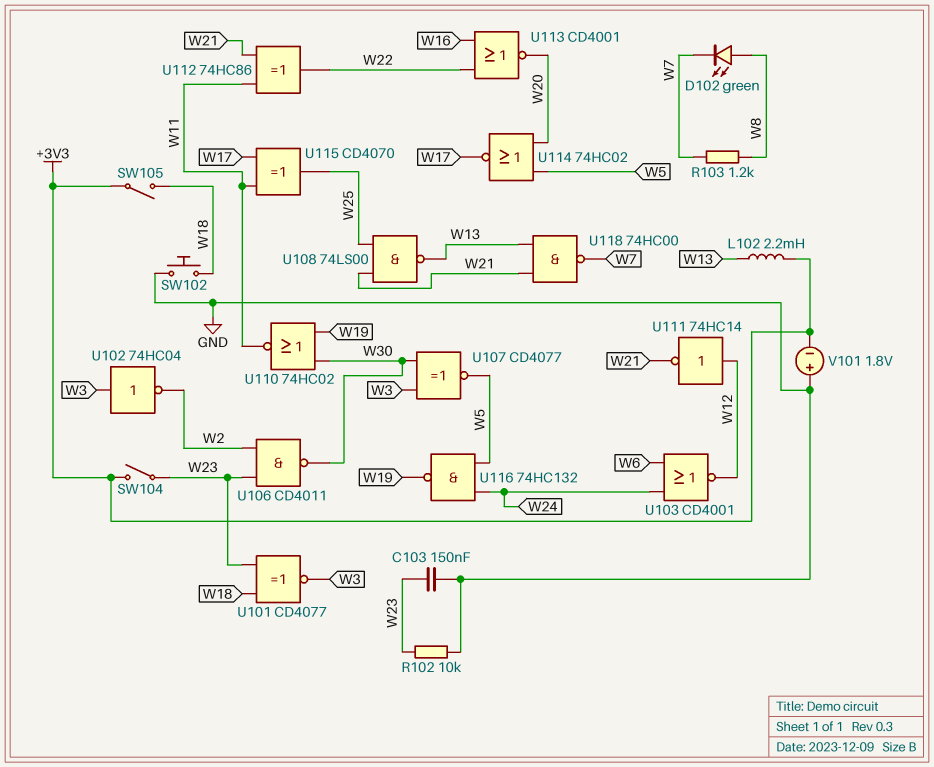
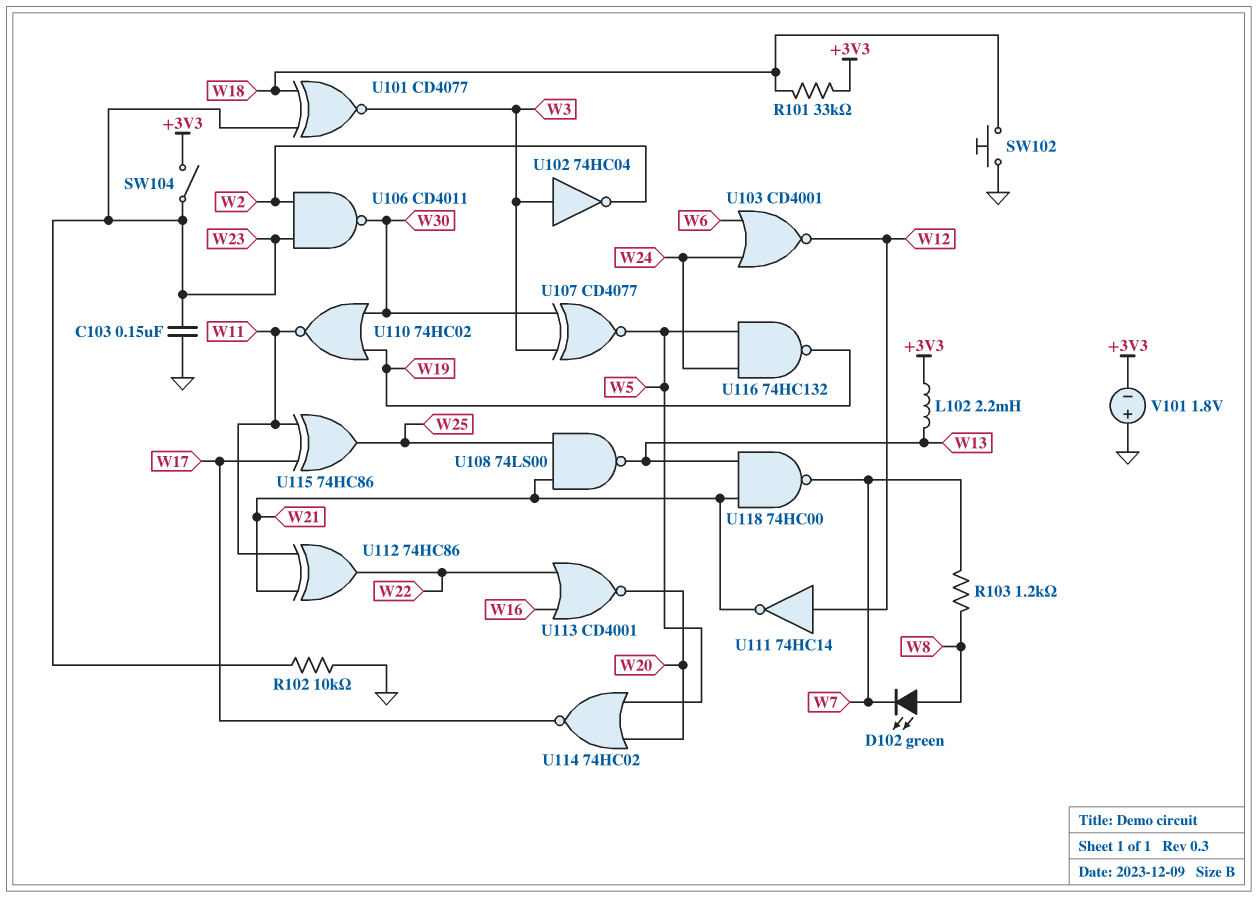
R101: none -> 33k (+3V3, W18)
SW105: switch (+3V3, W18) -> none
U115: XOR CD4070 (in W11, in W17, out W25) -> XOR 74HC86 (in W11, in W17, out W25)

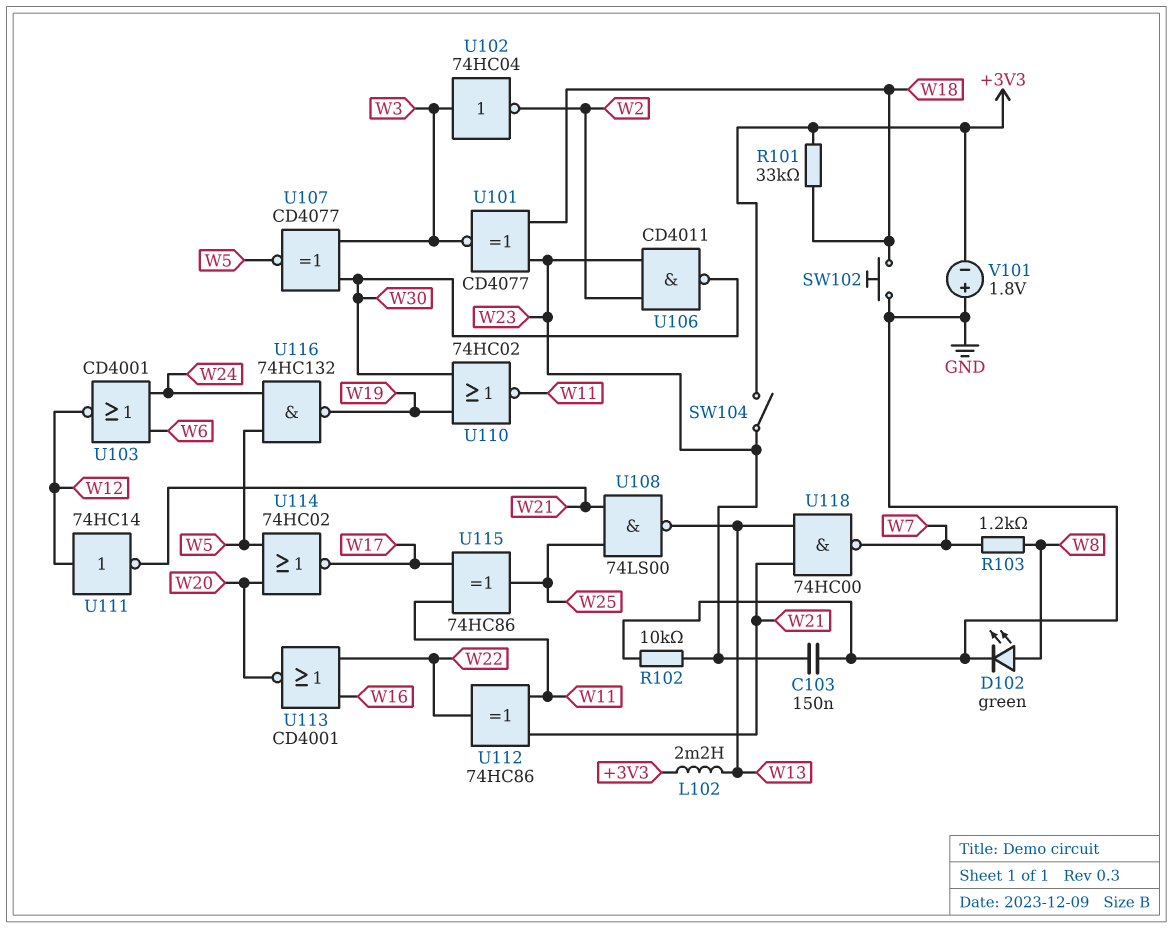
D102: LED green (A W8, K W7) -> LED green (A W8, K GND)

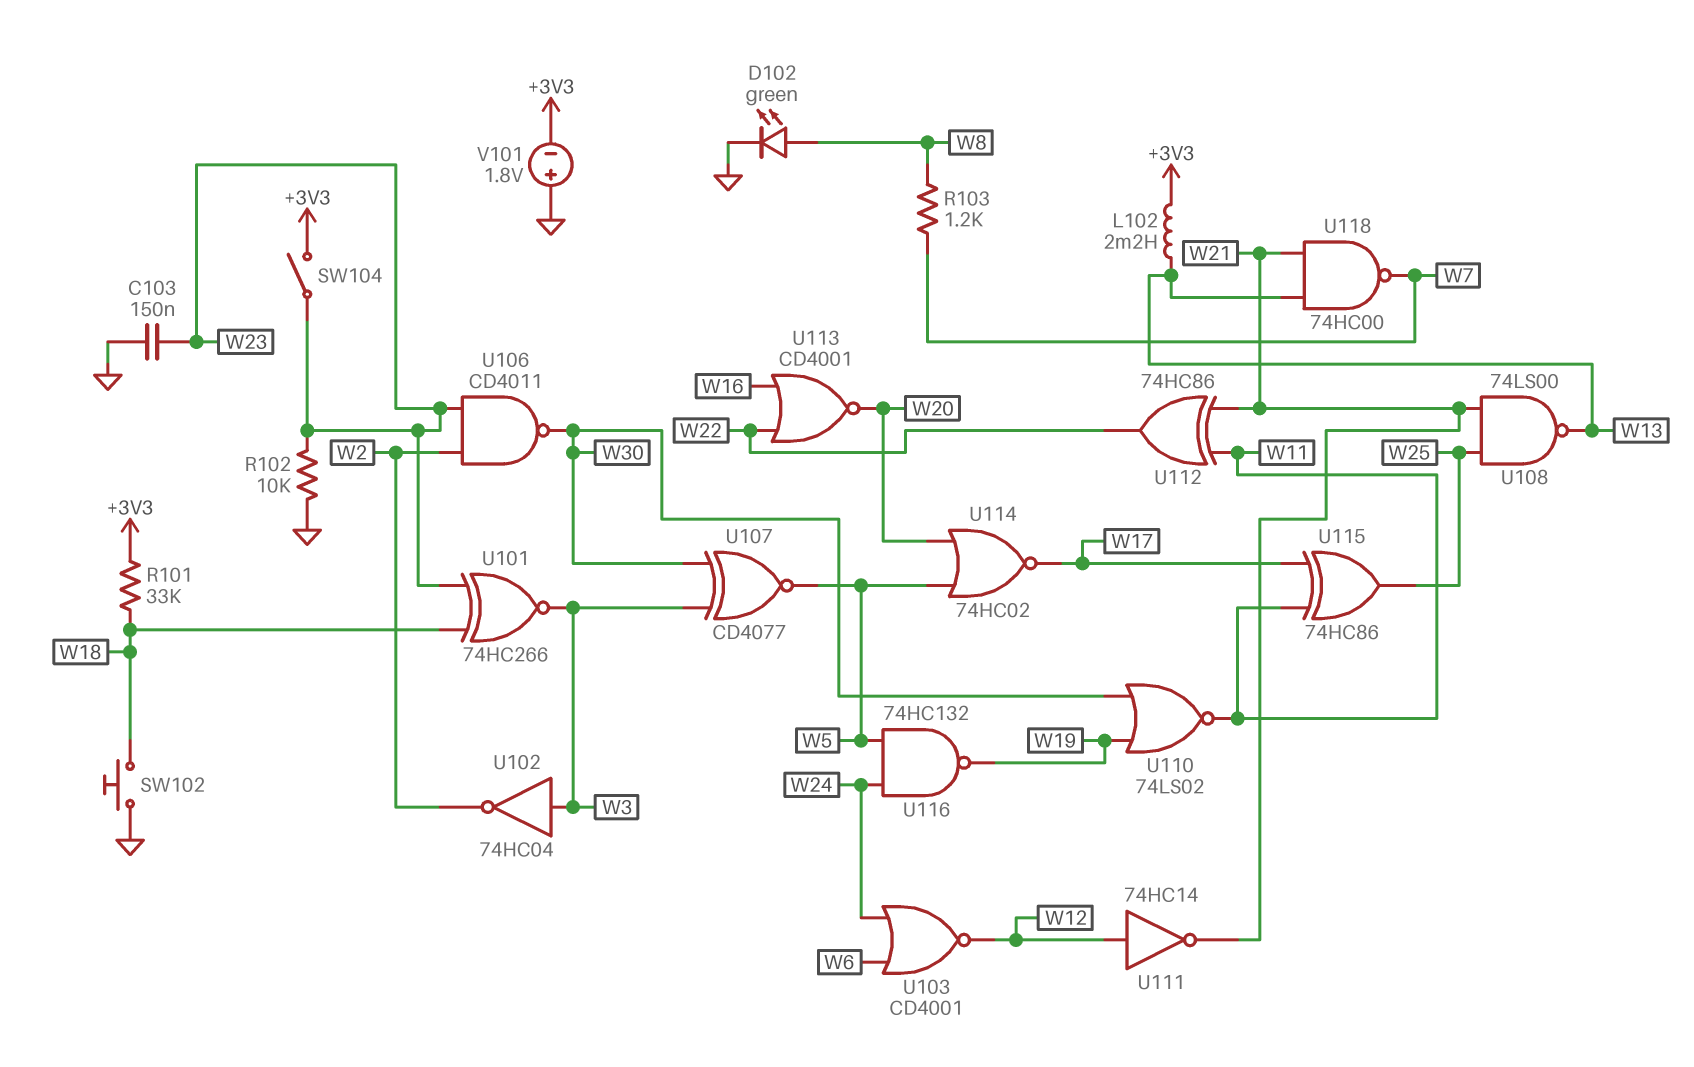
U101: XNOR CD4077 (in W18, in W23, out W3) -> XNOR 74HC266 (in W18, in W23, out W3)
U110: NOR 74HC02 (in W19, in W30, out W11) -> NOR 74LS02 (in W19, in W30, out W11)

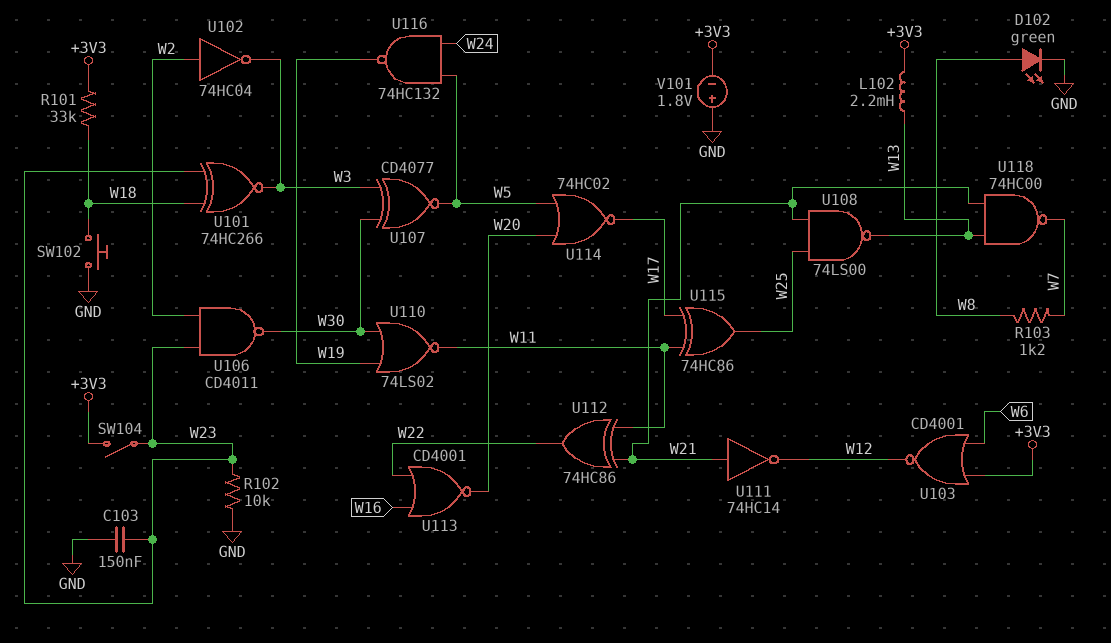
U102: NOT 74HC04 (in W3, out W2) -> NOT 74HC04 (in W2, out W3)
U103: NOR CD4001 (in W6, in W24, out W12) -> NOR CD4001 (in +3V3, in W6, out W12)
U111: NOT 74HC14 (in W12, out W21) -> NOT 74HC14 (in W21, out W12)

